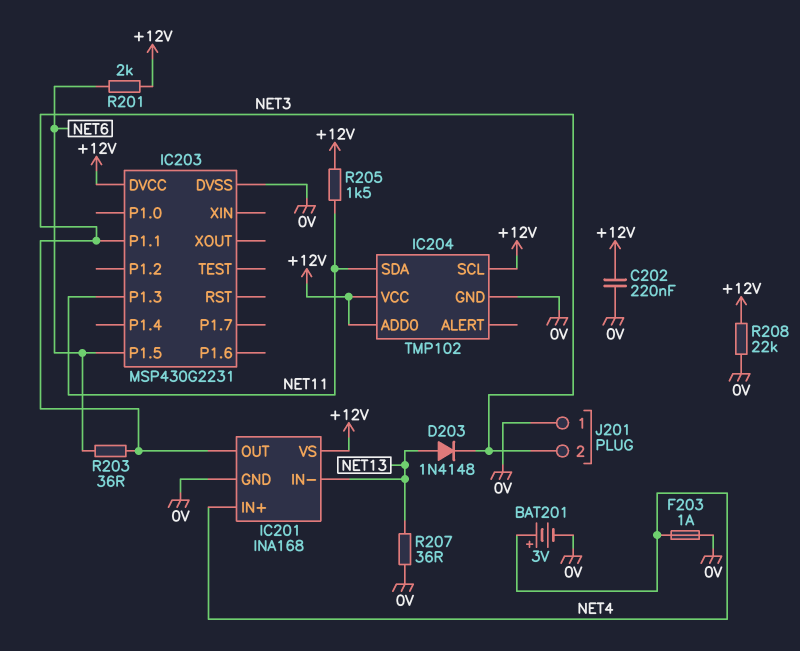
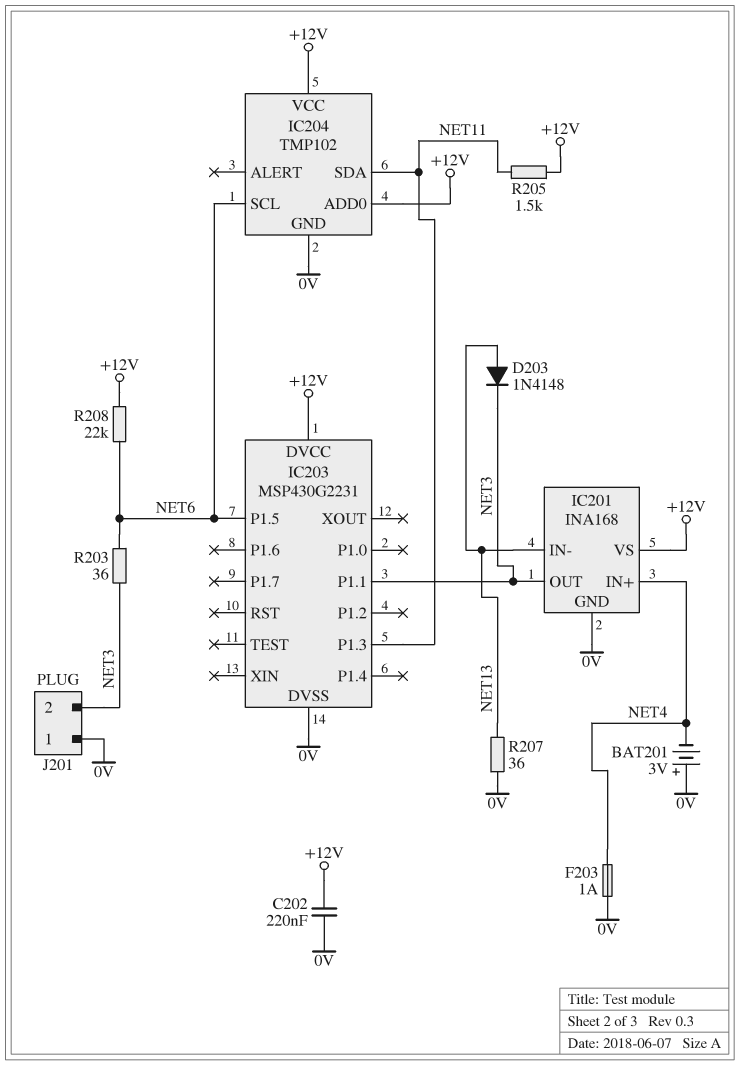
BAT201: 3V (plus NET4, minus 0V) -> 3V (plus 0V, minus NET4)
IC204 pin SCL: +12V -> NET6
R201: 2k (+12V, NET6) -> none
R208: 22k (+12V, 0V) -> 22k (+12V, NET6)

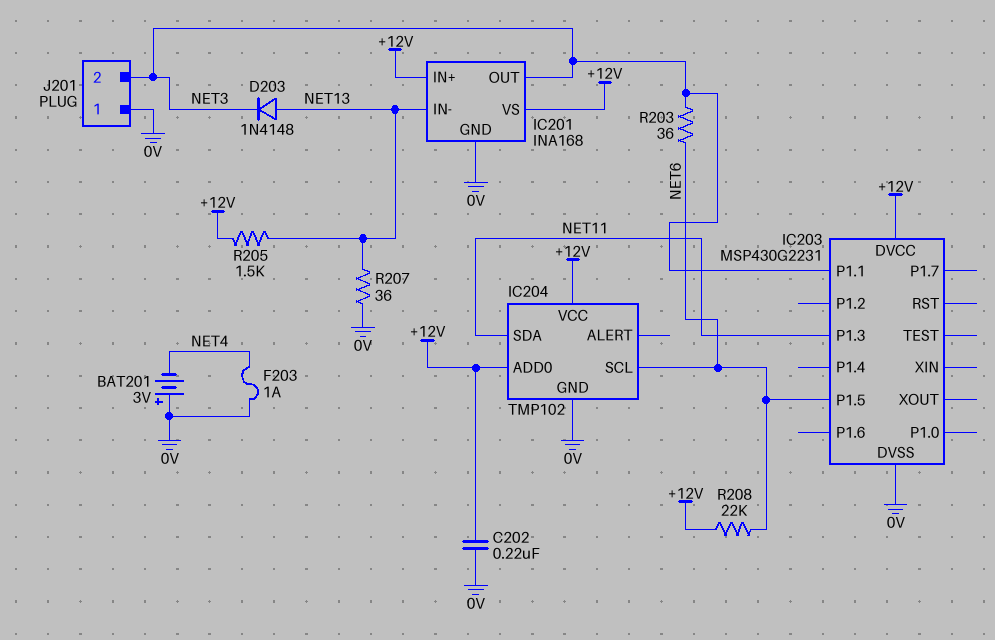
IC201 pin IN+: NET4 -> +12V
R205: 1.5k (+12V, NET11) -> 1.5k (+12V, NET13)

